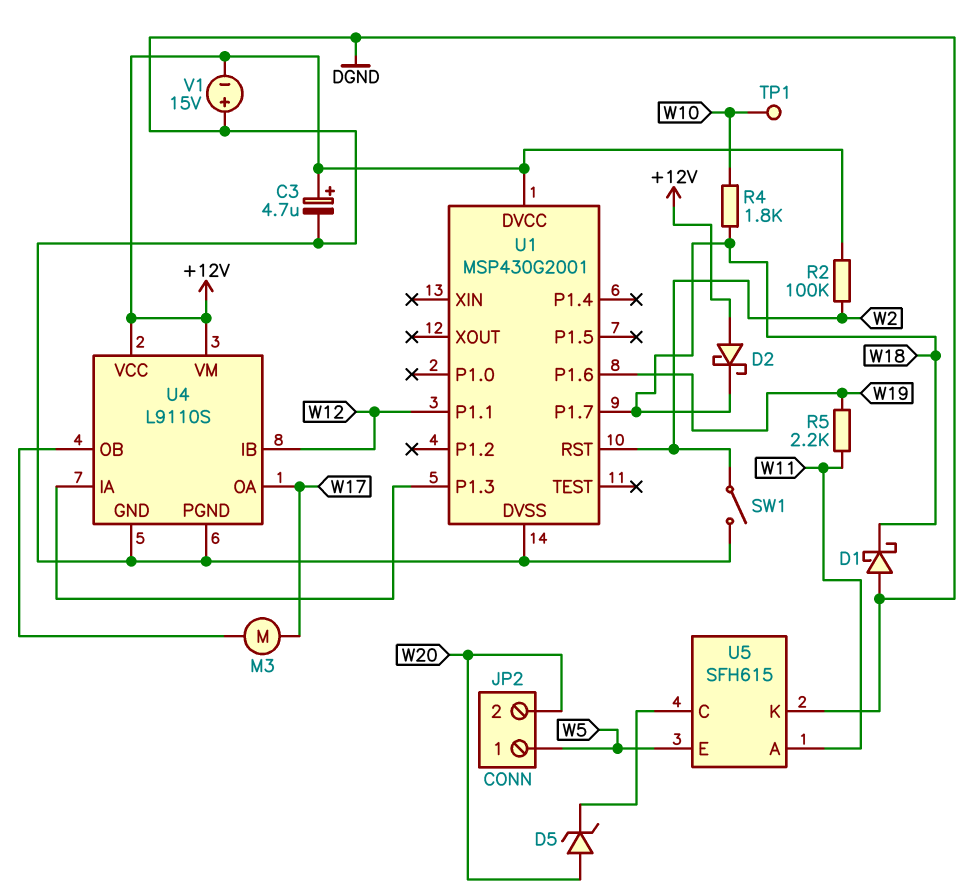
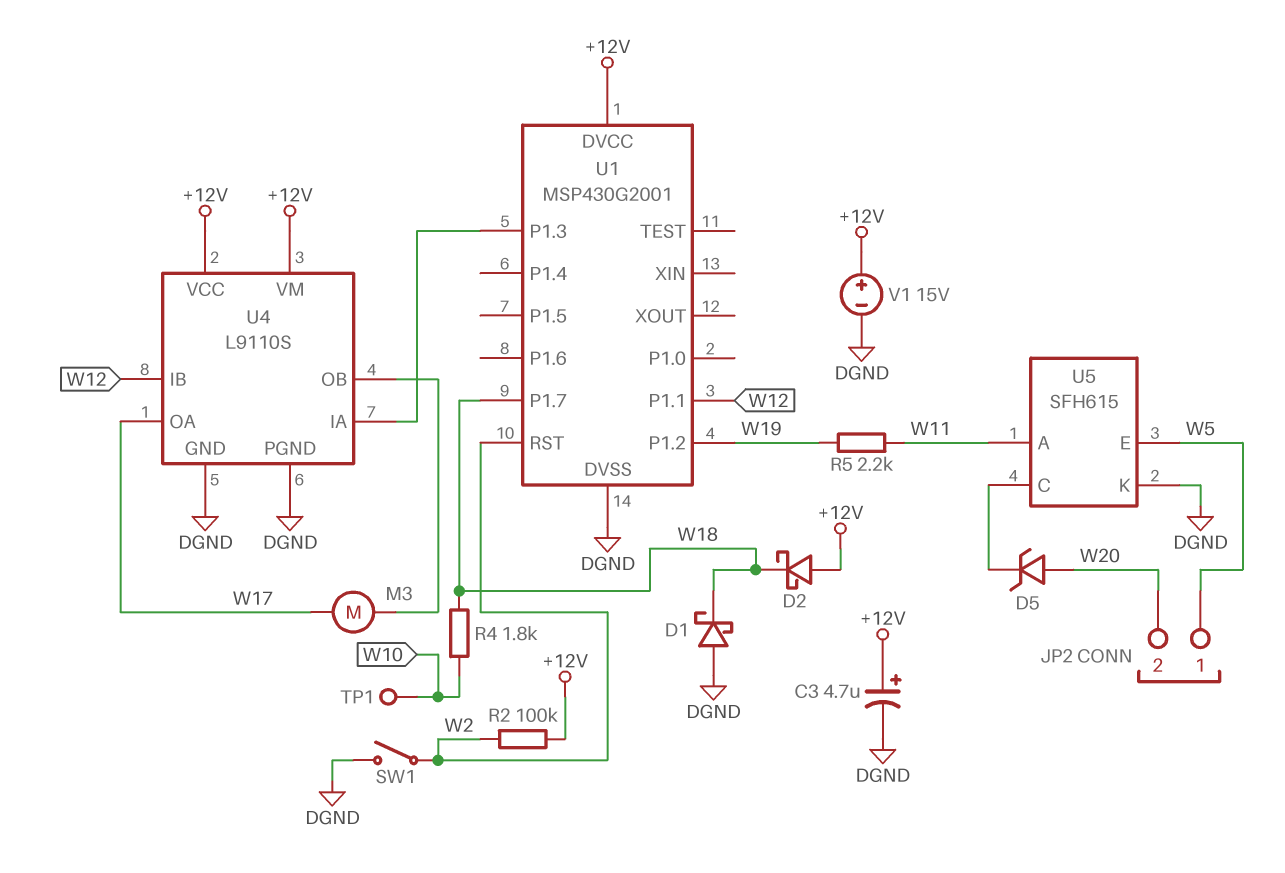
U1 pin P1.2: none -> W19
U1 pin P1.6: W19 -> none
V1: 15V (plus DGND, minus +12V) -> 15V (plus +12V, minus DGND)

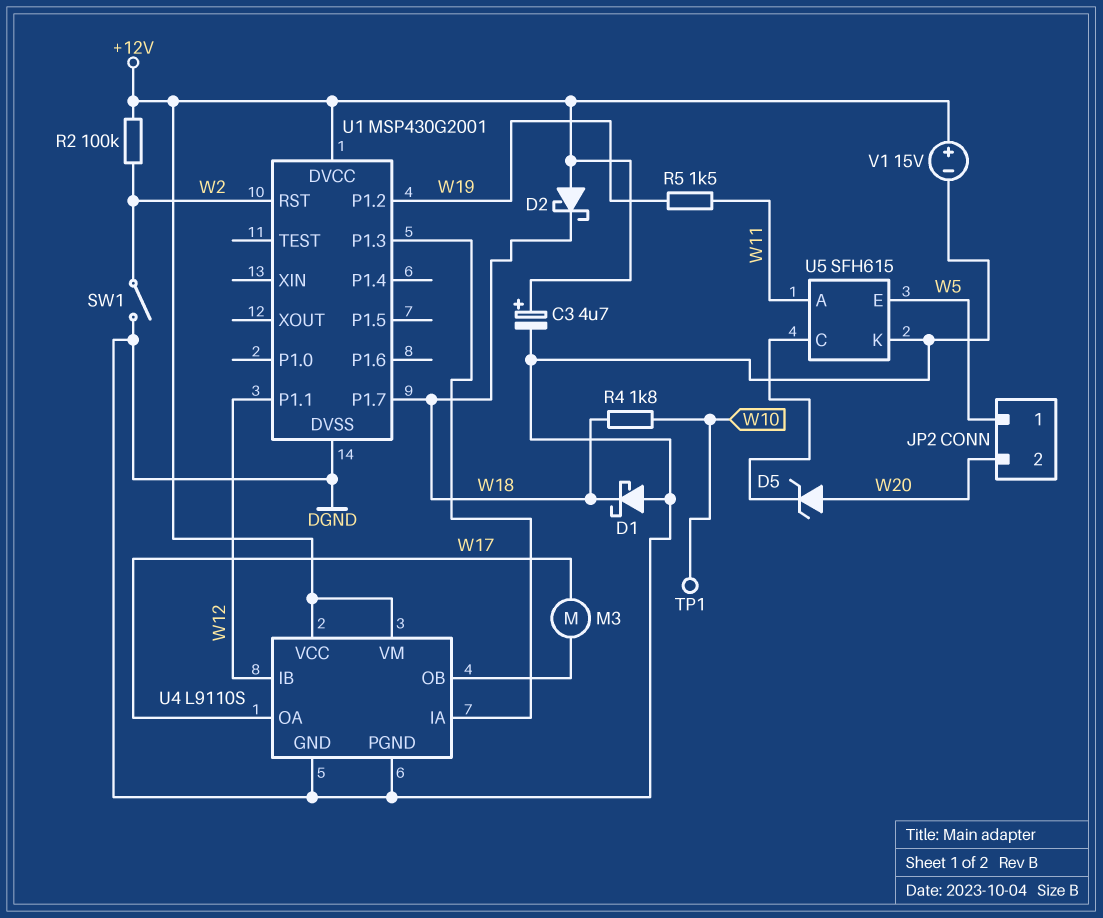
R5: 2.2k (W11, W19) -> 1.5k (W11, W19)

